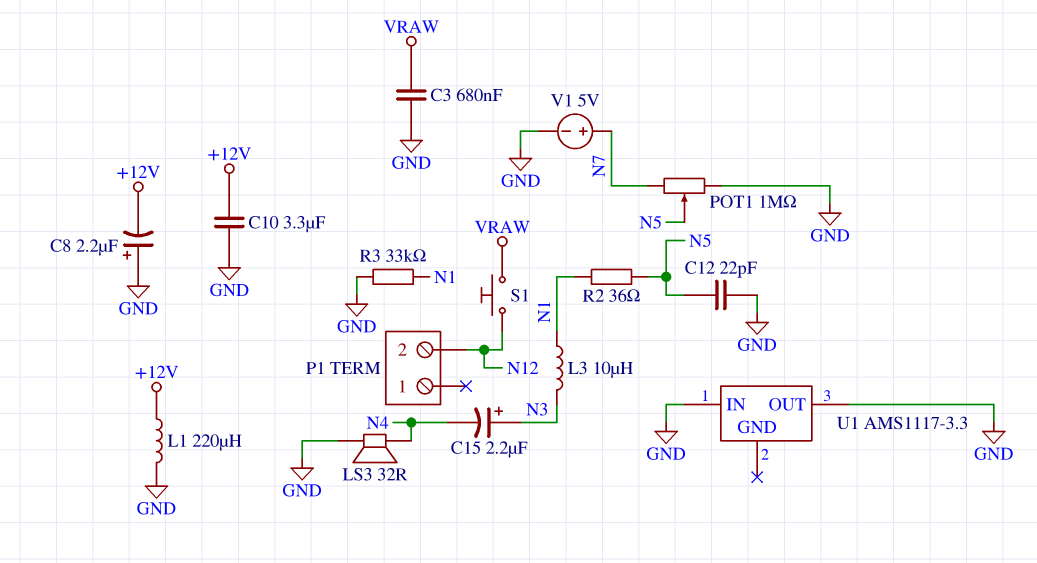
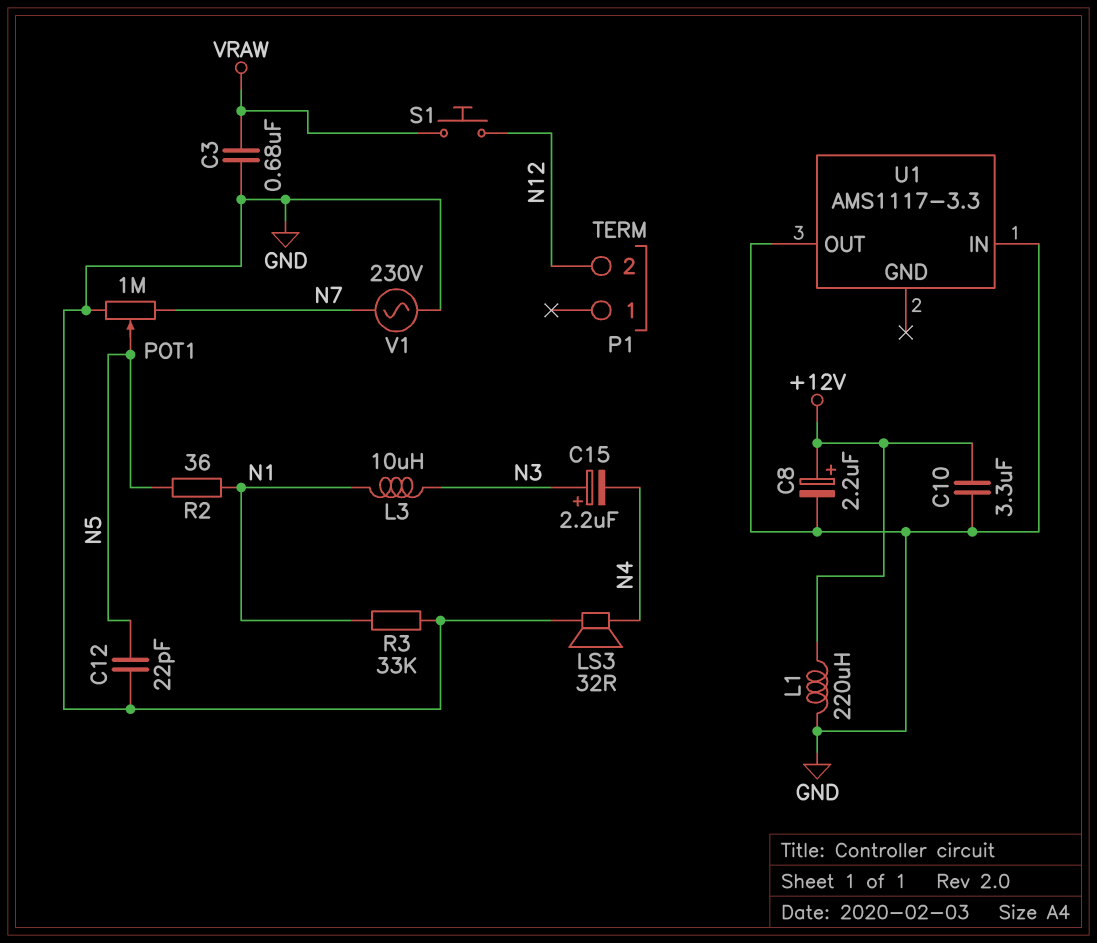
C8: 2.2uF (plus GND, minus +12V) -> 2.2uF (plus +12V, minus GND)
V1: 5V (plus N7, minus GND) -> AC 230V (GND, N7)

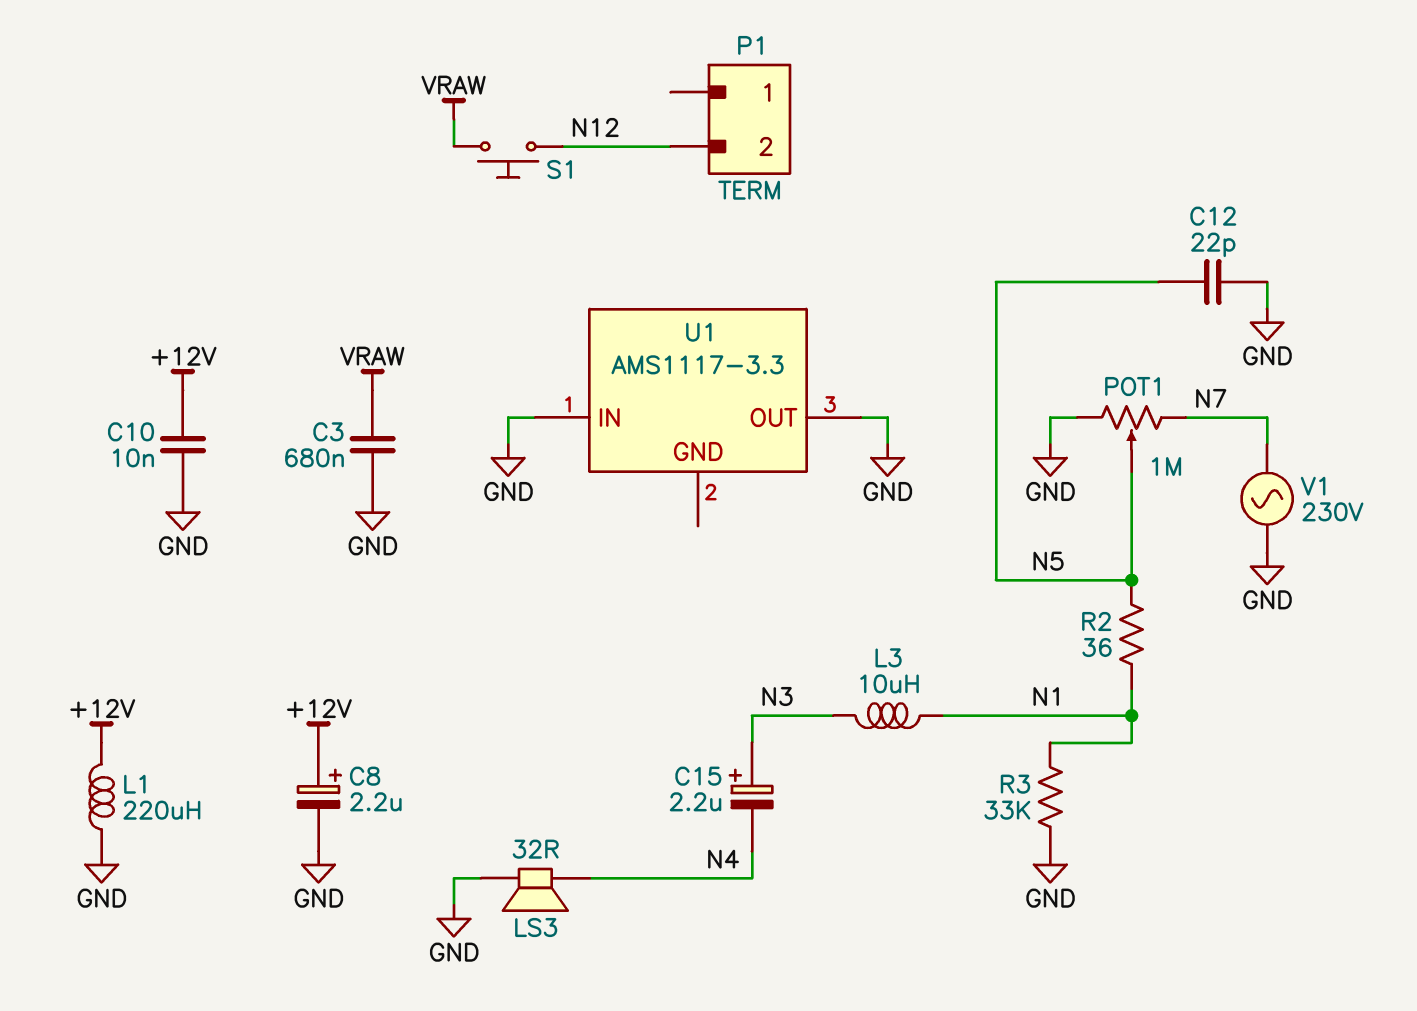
C10: 3.3uF (+12V, GND) -> 10nF (+12V, GND)

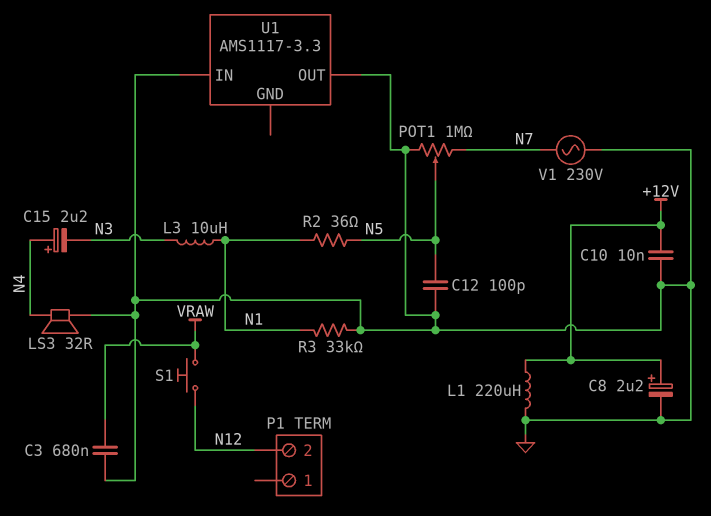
C12: 22pF (GND, N5) -> 100pF (GND, N5)
C15: 2.2uF (plus N3, minus N4) -> 2.2uF (plus N4, minus N3)

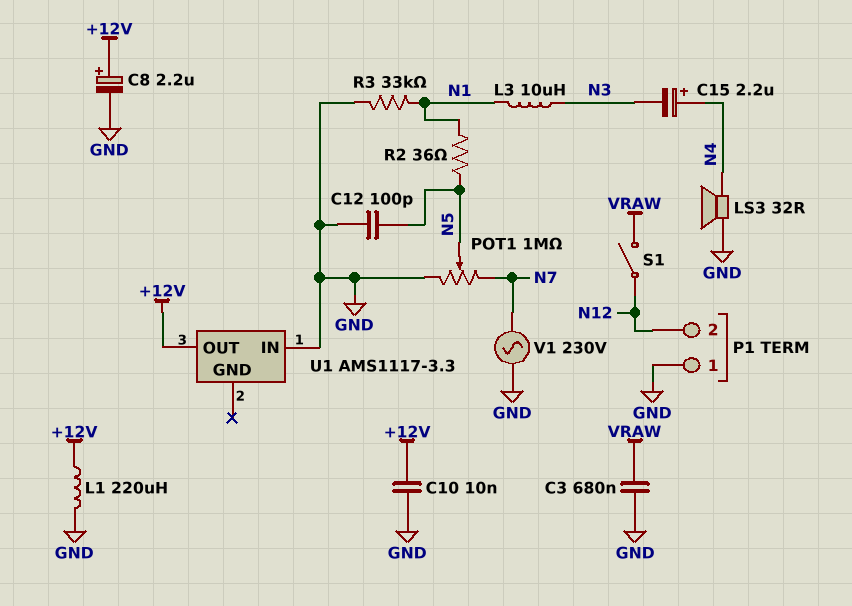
P1 pin 1: none -> GND
S1: button (N12, VRAW) -> switch (N12, VRAW)
U1 pin OUT: GND -> +12V

